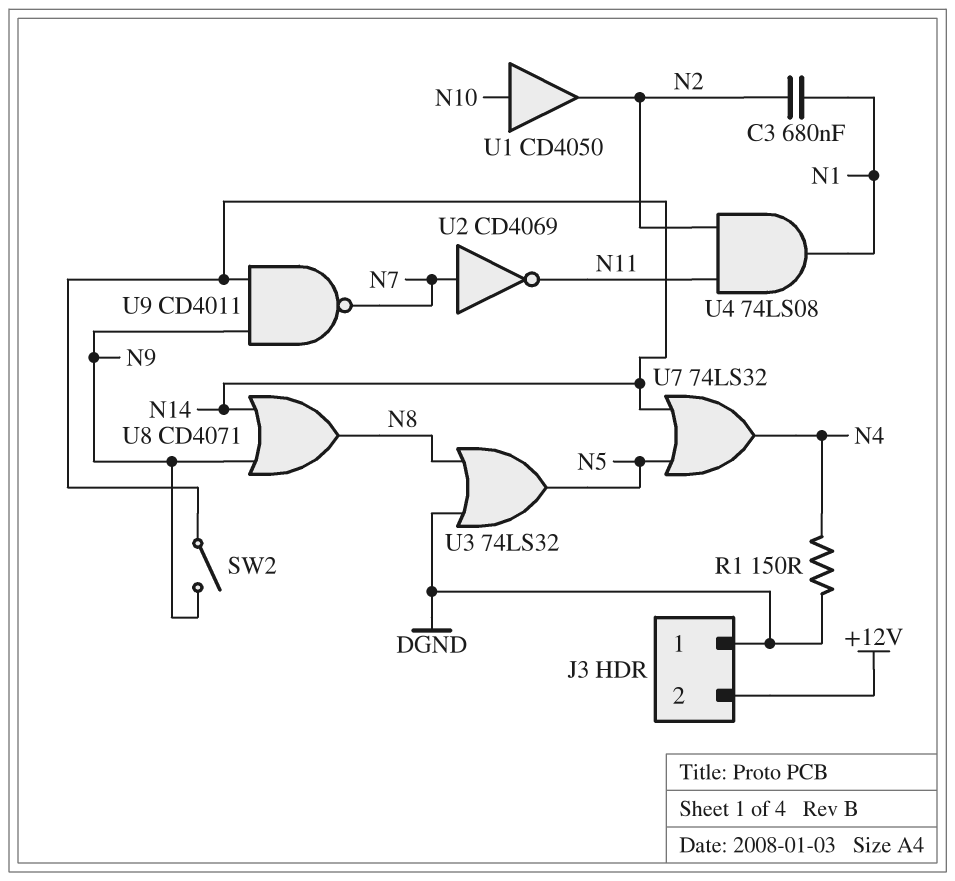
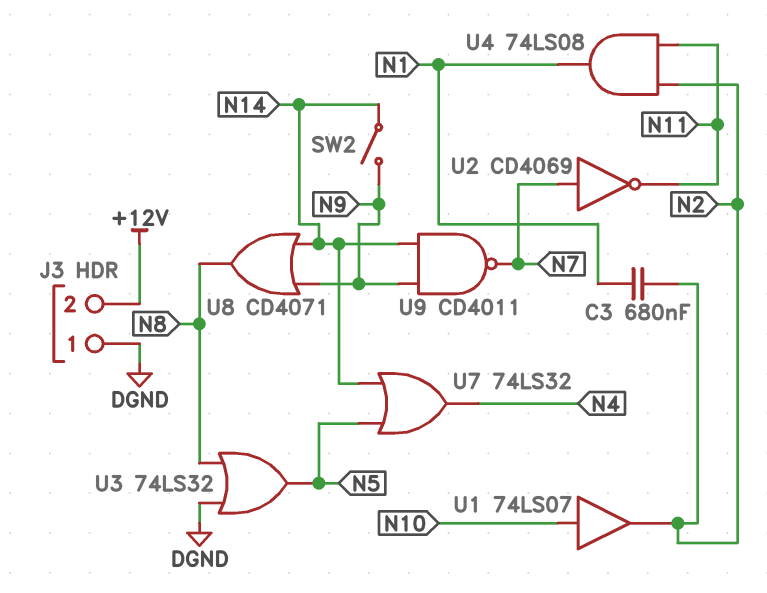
R1: 150 (DGND, N4) -> none
U1: buffer CD4050 (in N10, out N2) -> buffer 74LS07 (in N10, out N2)

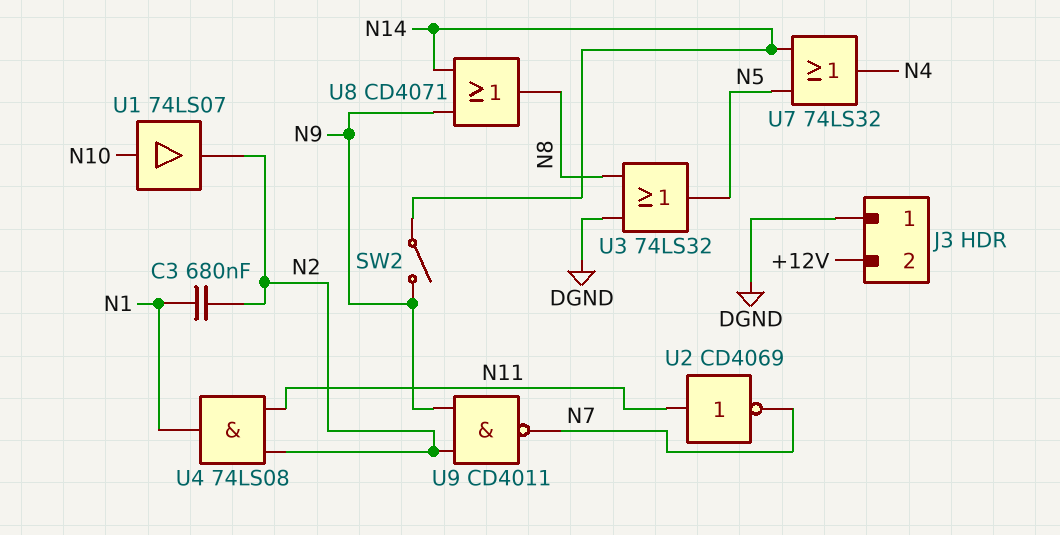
U2: NOT CD4069 (in N7, out N11) -> NOT CD4069 (in N11, out N7)
U9: NAND CD4011 (in N9, in N14, out N7) -> NAND CD4011 (in N2, in N9, out N7)

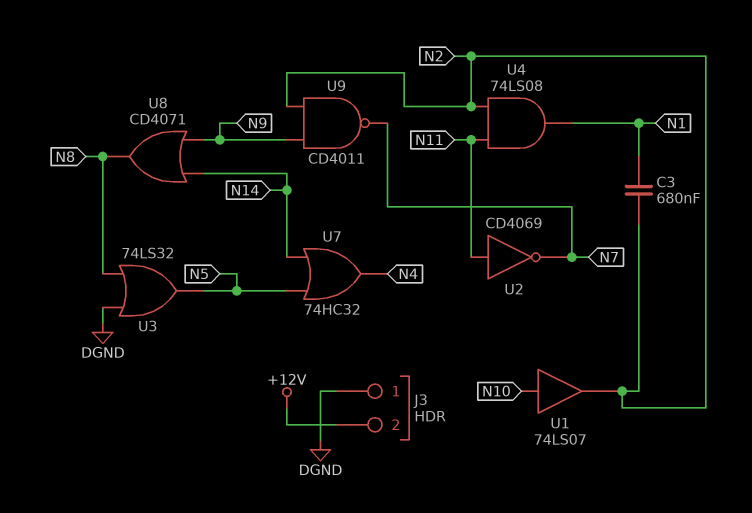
SW2: switch (N9, N14) -> none
U7: OR 74LS32 (in N5, in N14, out N4) -> OR 74HC32 (in N5, in N14, out N4)

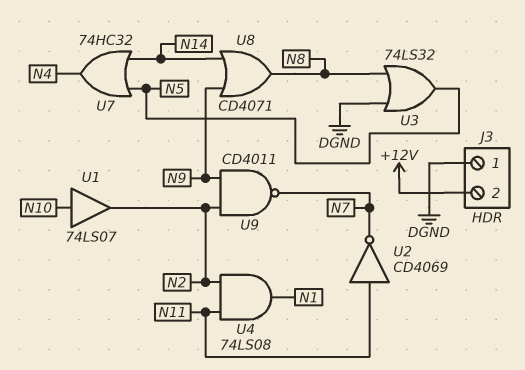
C3: 680nF (N1, N2) -> none

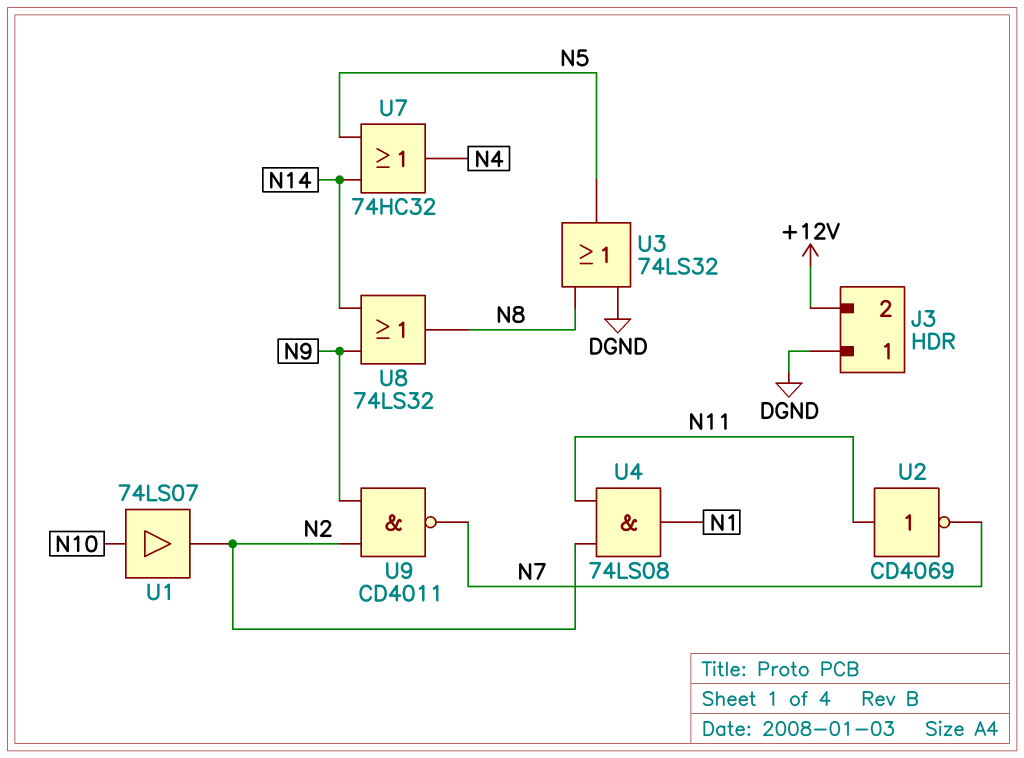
U8: OR CD4071 (in N9, in N14, out N8) -> OR 74LS32 (in N9, in N14, out N8)

